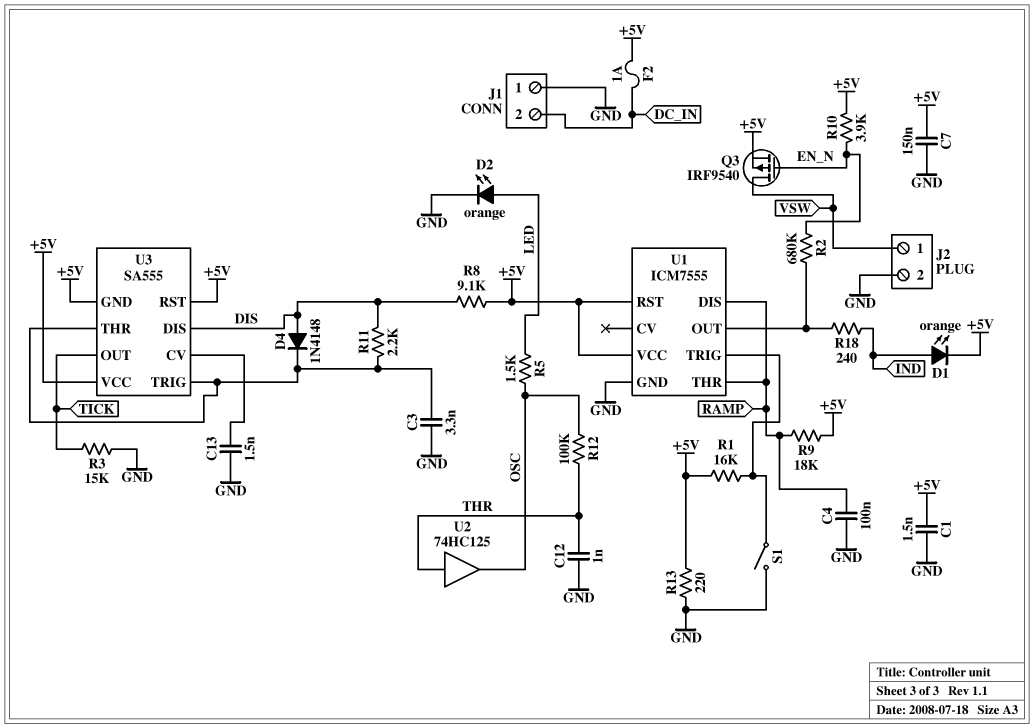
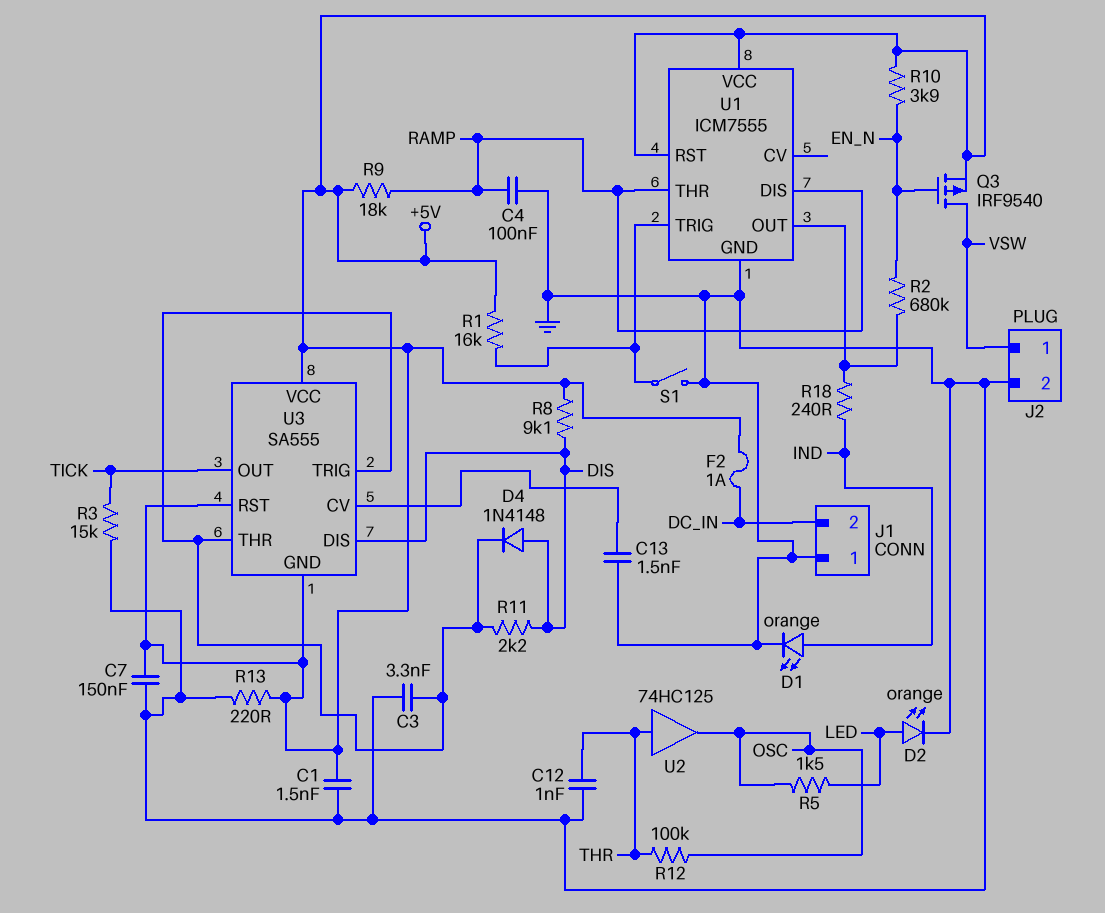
D1: LED orange (A IND, K +5V) -> LED orange (A IND, K GND)

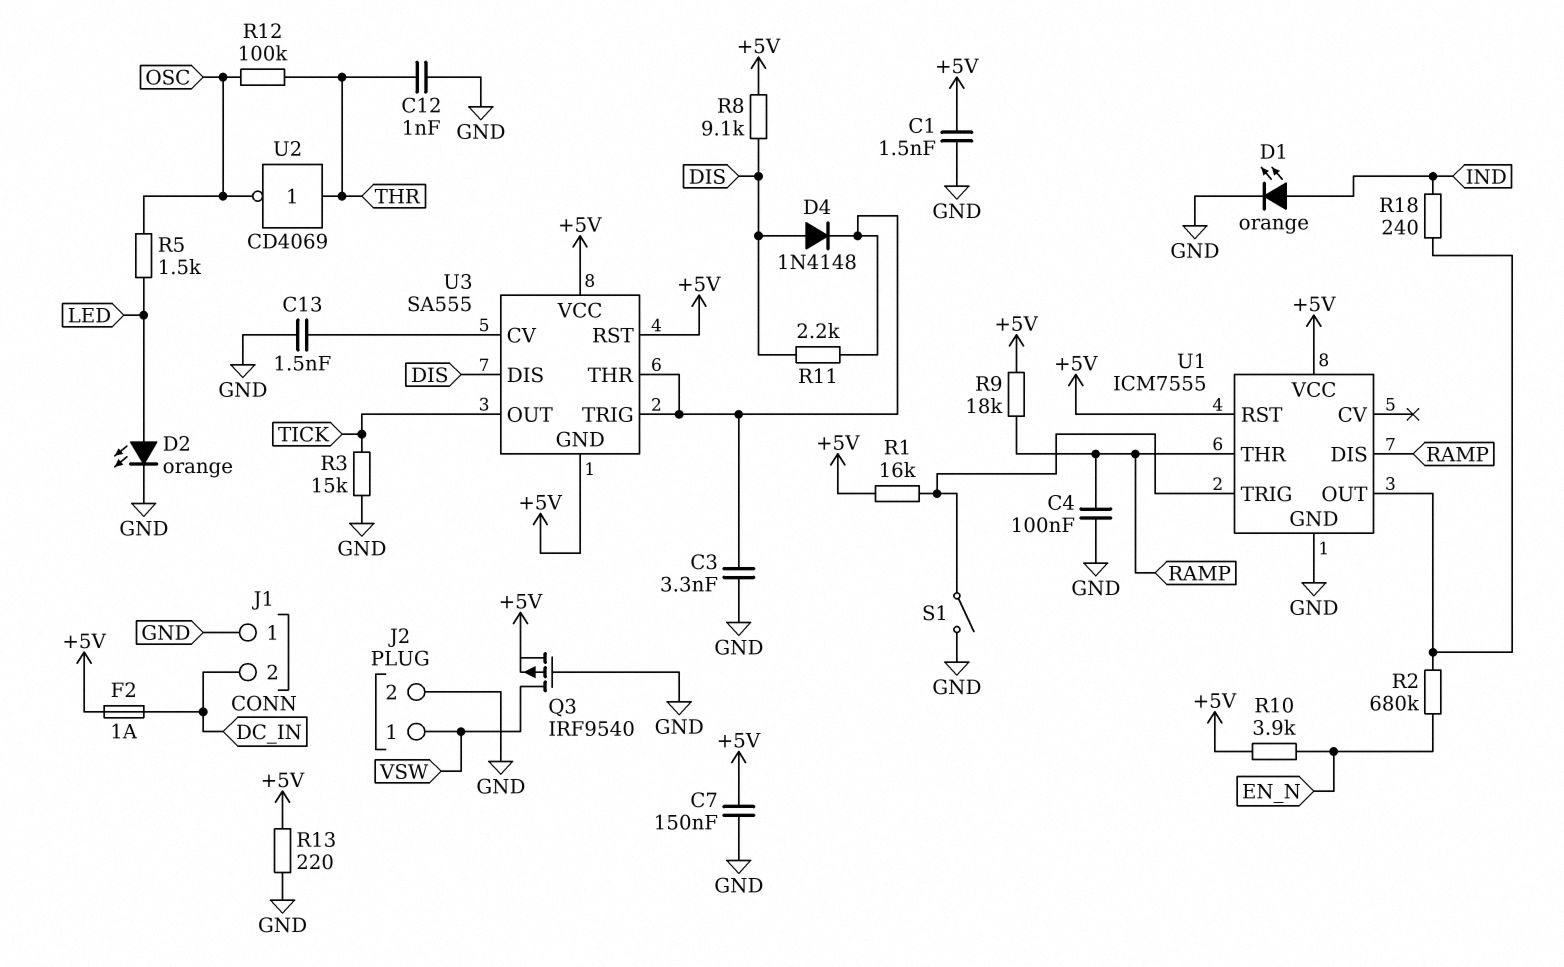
Q3: PMOS IRF9540 (G EN_N, D VSW, S +5V) -> PMOS IRF9540 (G GND, D VSW, S +5V)
U2: buffer 74HC125 (in THR, out OSC) -> NOT CD4069 (in THR, out OSC)

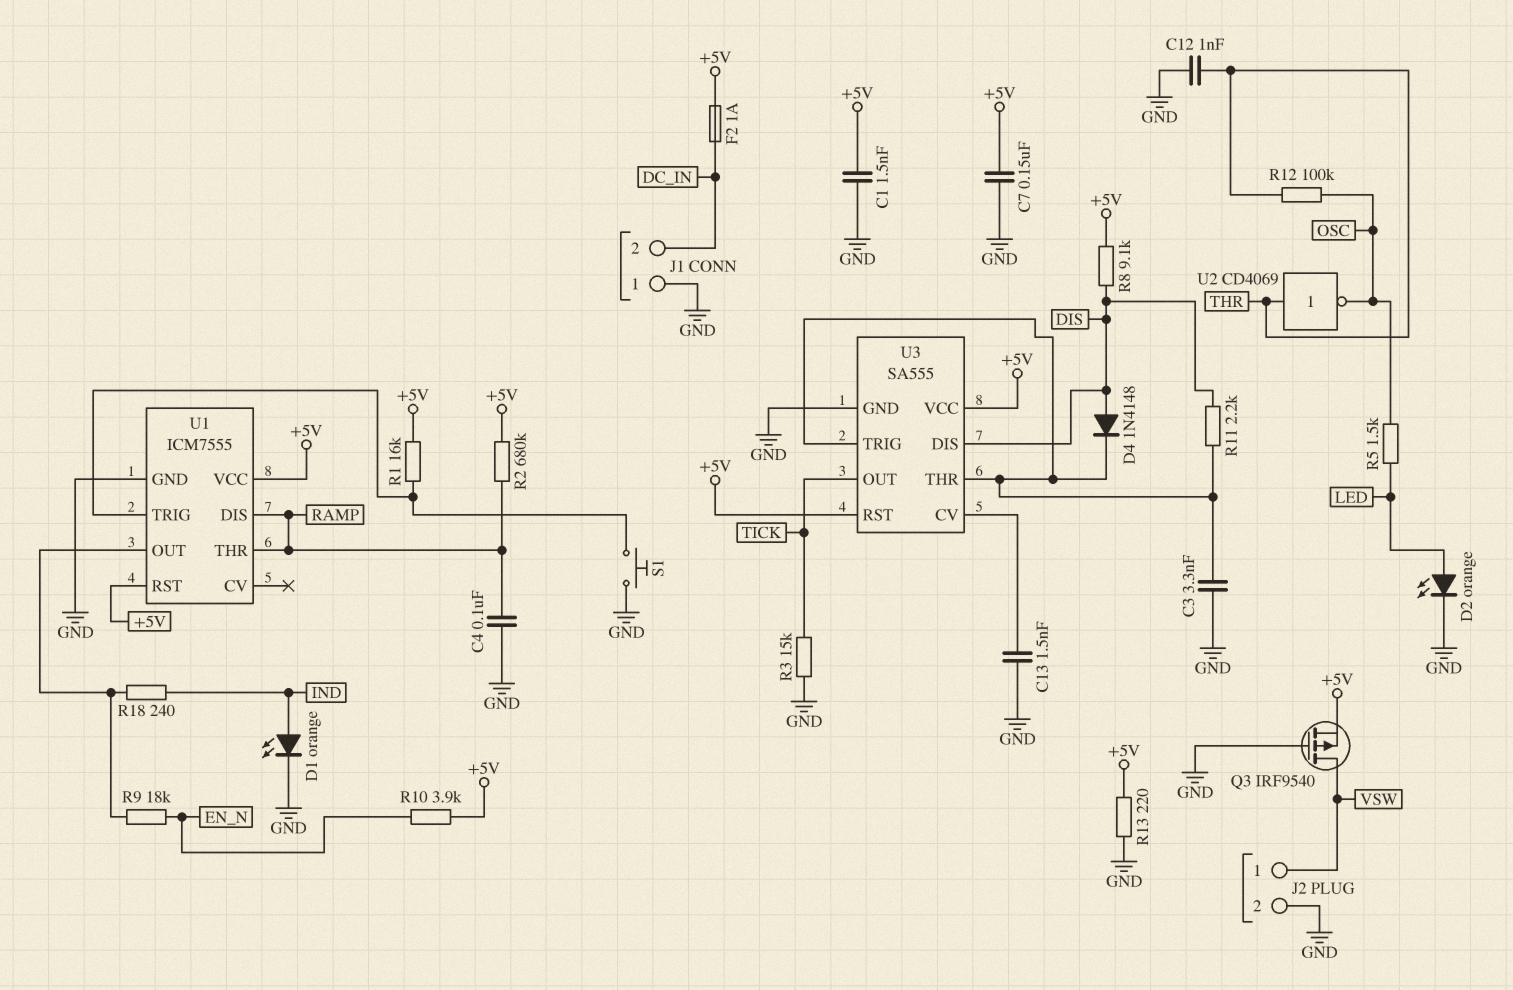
R2: 680k (EN_N, U1/OUT) -> 680k (+5V, RAMP)
R9: 18k (+5V, RAMP) -> 18k (EN_N, U1/OUT)
S1: switch (GND, U1/TRIG) -> button (GND, U1/TRIG)
U3 pin GND: +5V -> GND

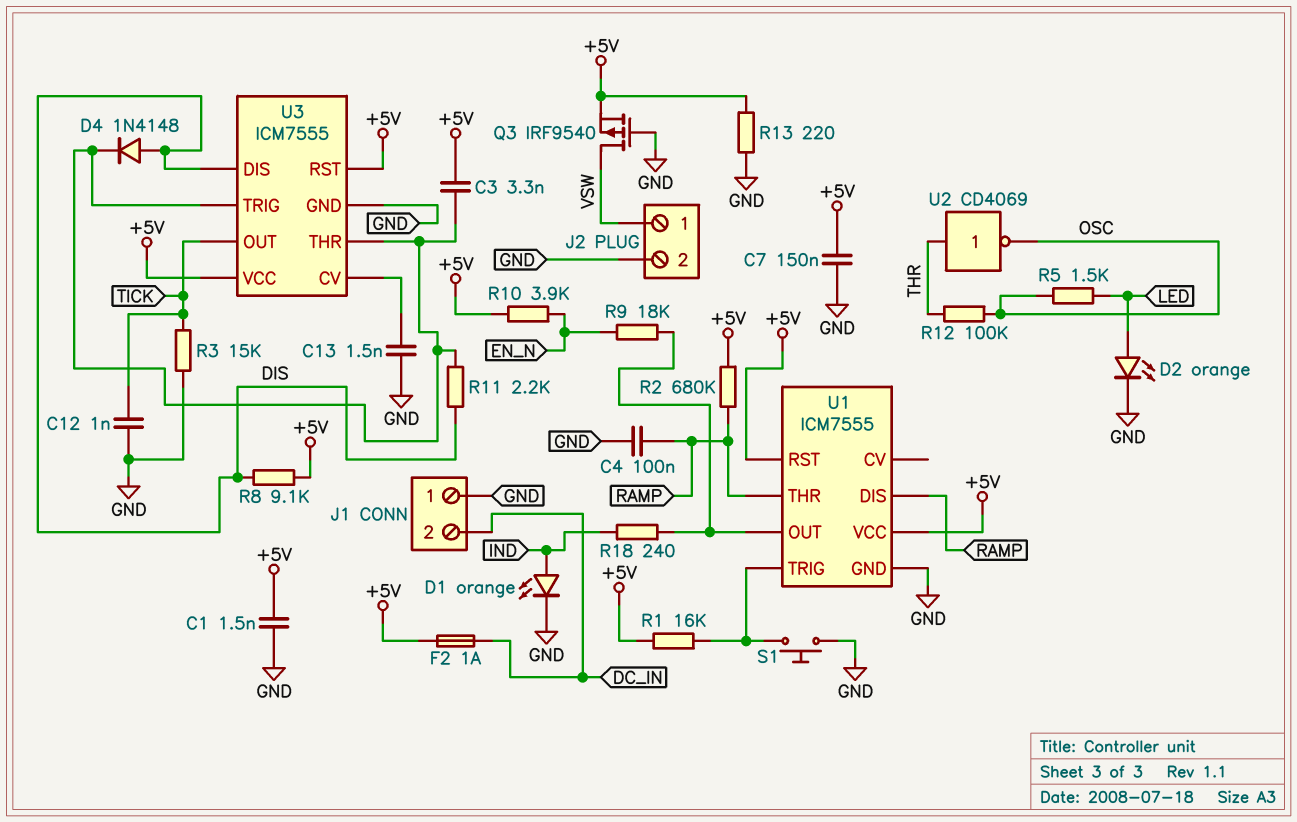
C3: 3.3nF (GND, U3/THR) -> 3.3nF (+5V, U3/THR)
C12: 1nF (GND, THR) -> 1nF (GND, TICK)
U3: SA555 -> ICM7555

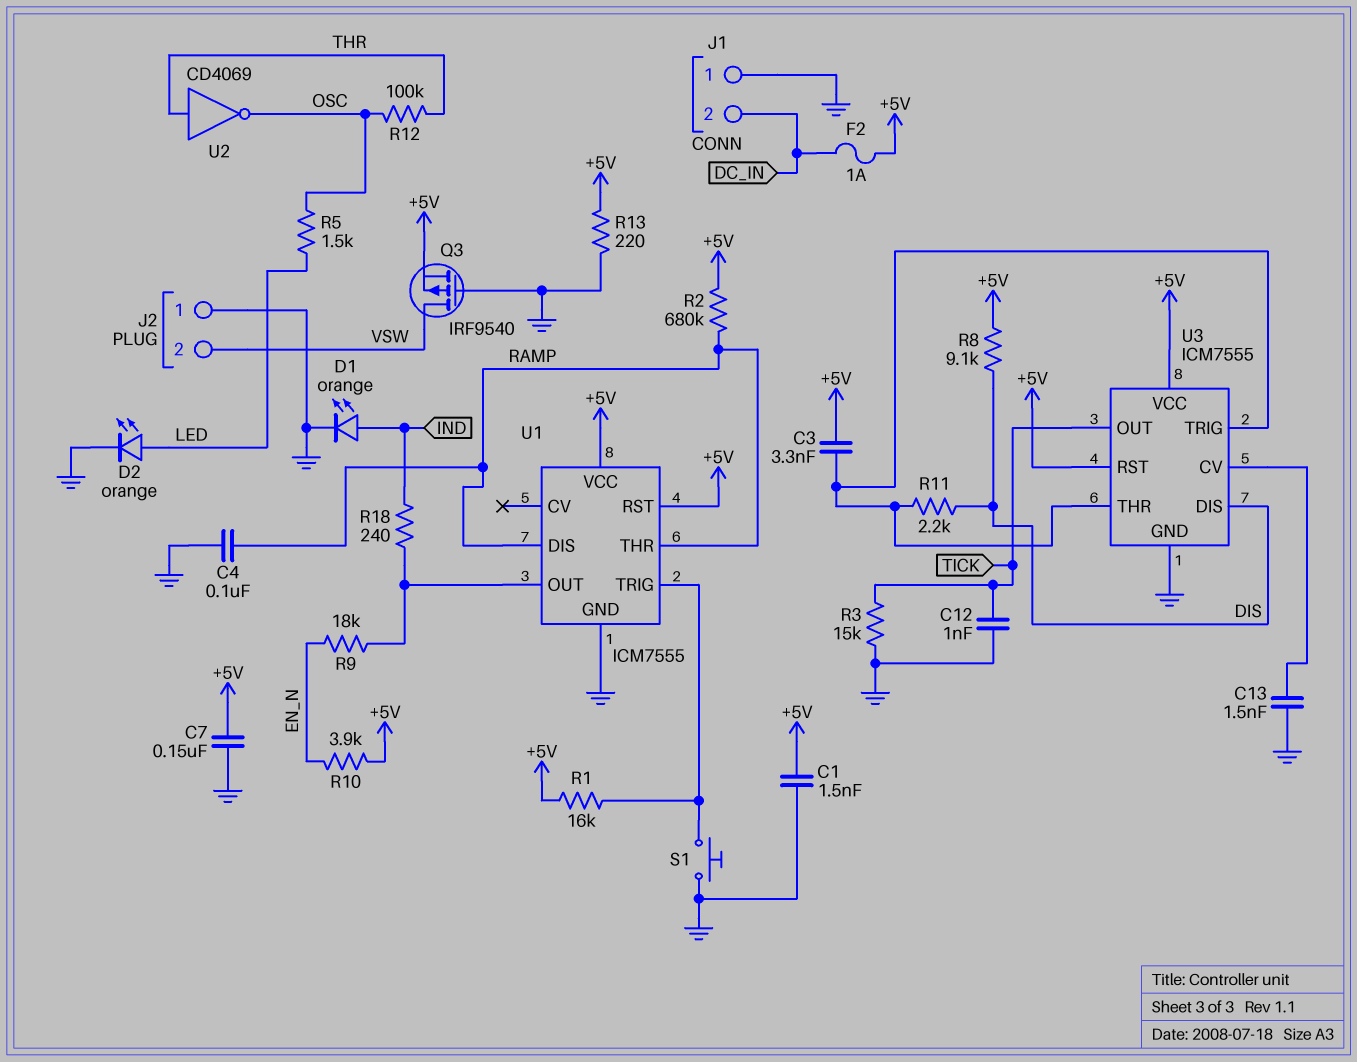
D4: diode 1N4148 (A DIS, K U3/THR) -> none
J2 pin 1: VSW -> GND
J2 pin 2: GND -> VSW

